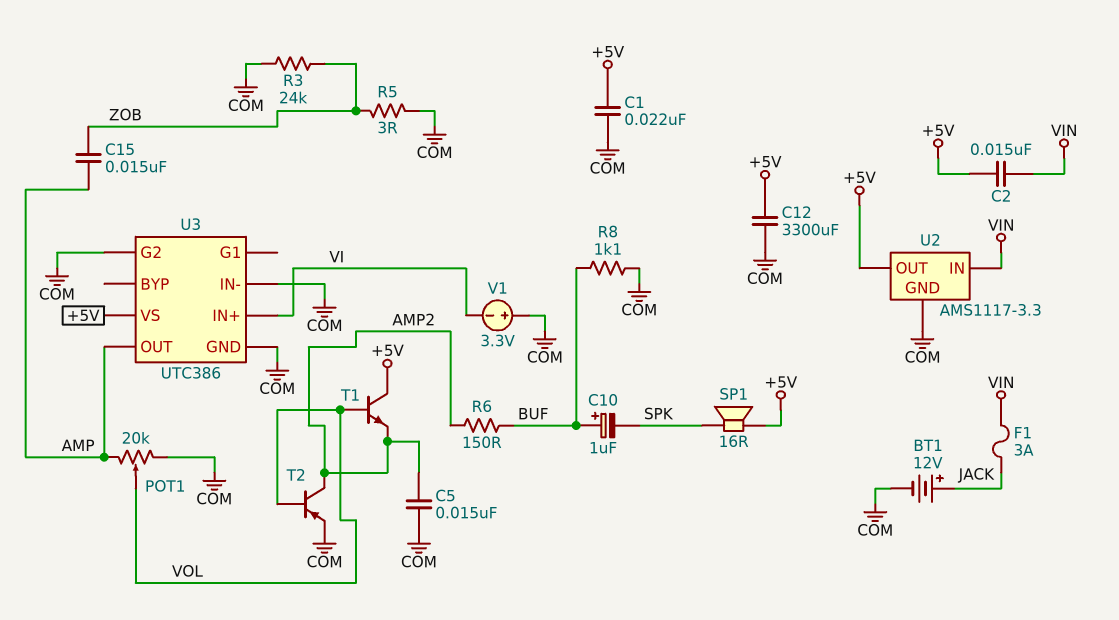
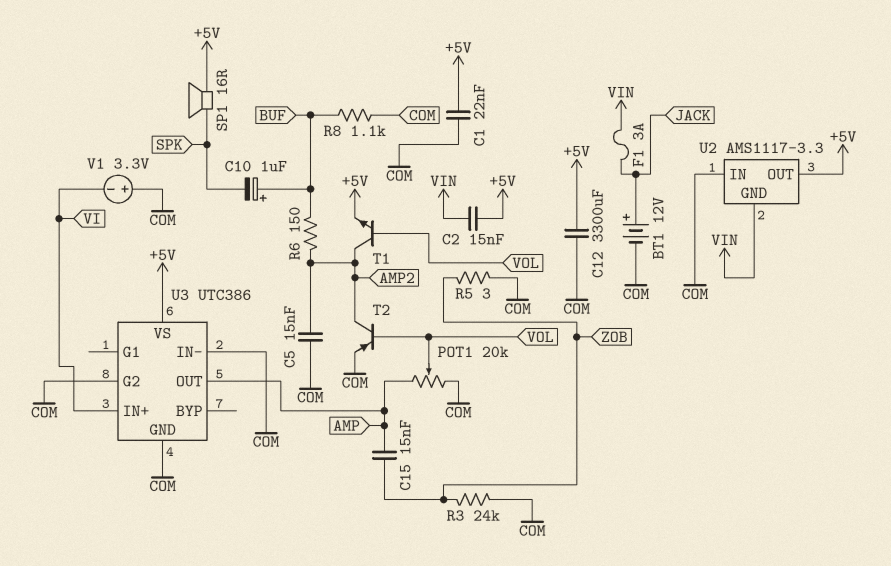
T1: NPN (B VOL, C +5V, E AMP2) -> NPN (B VOL, C AMP2, E +5V)
U2 pin GND: COM -> VIN
U2 pin IN: VIN -> COM

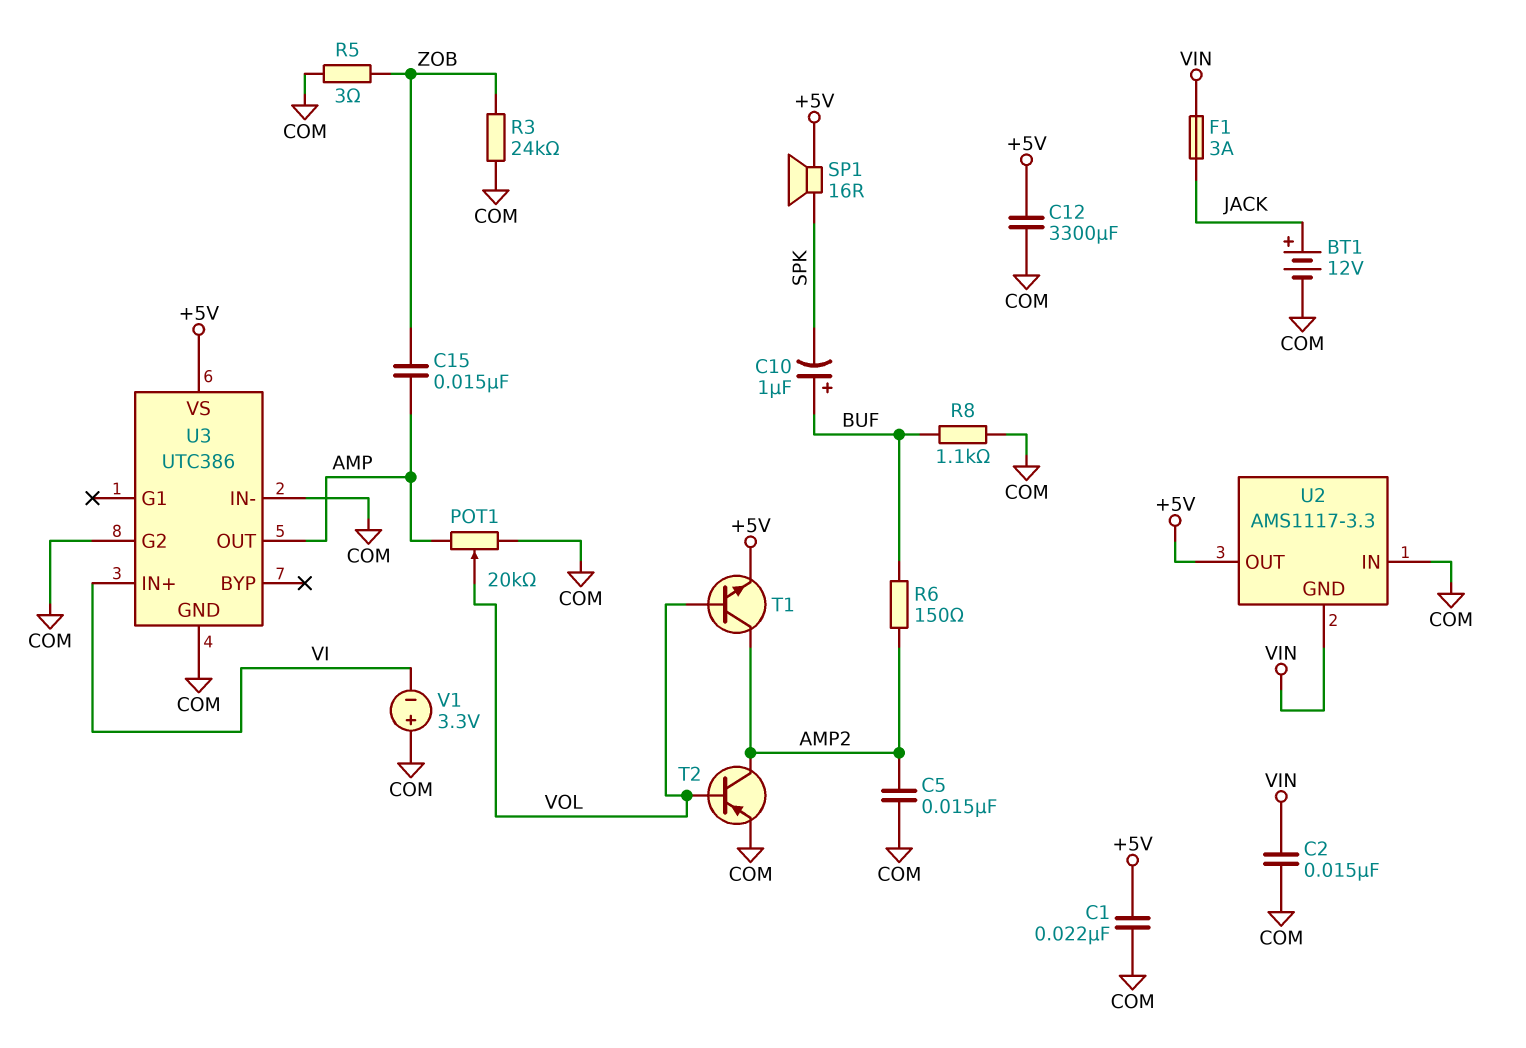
C2: 15nF (+5V, VIN) -> 15nF (COM, VIN)

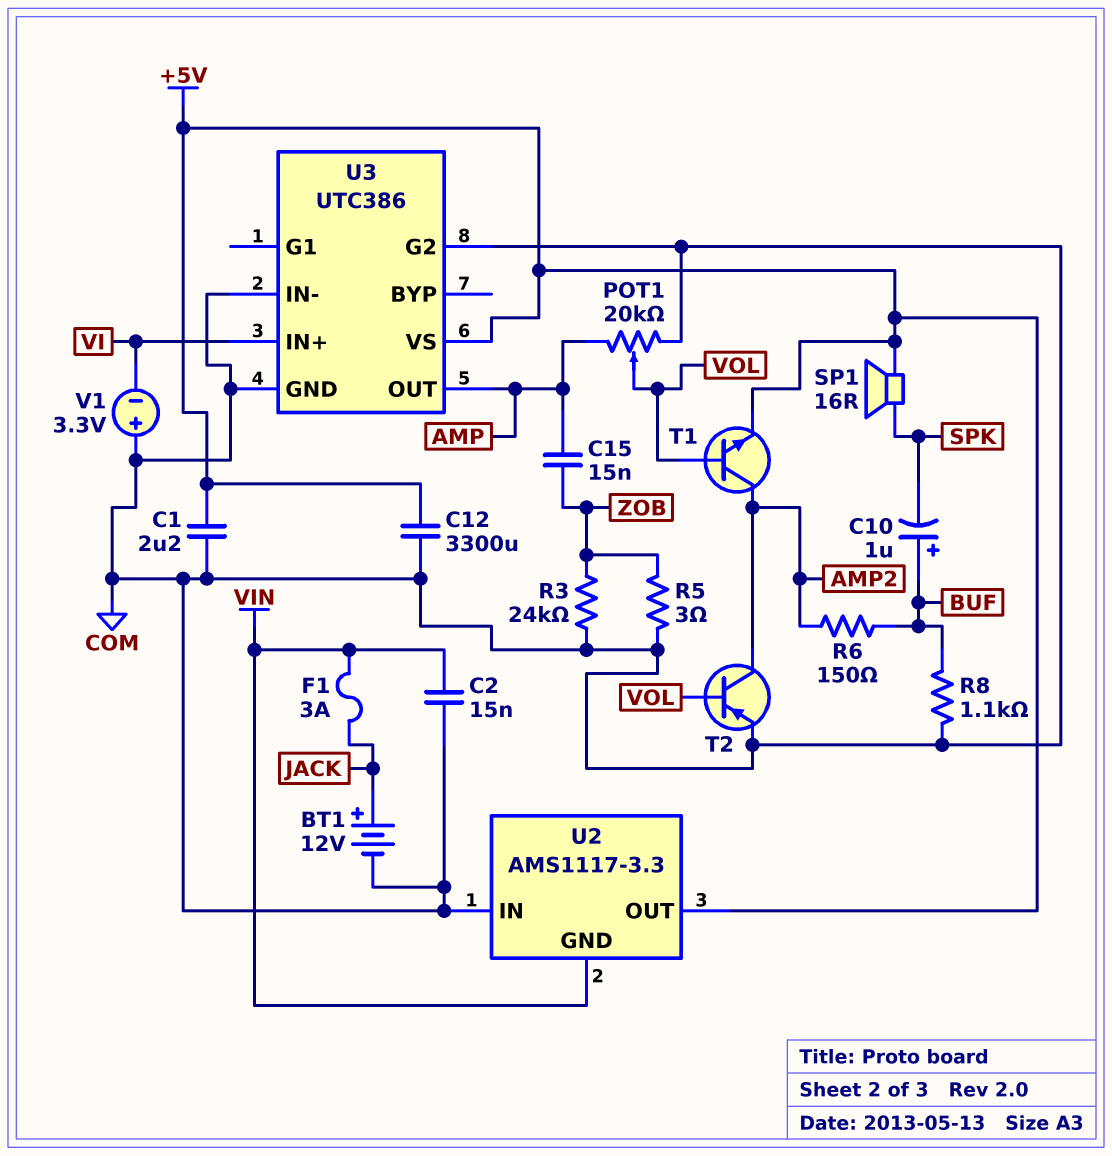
C1: 22nF (+5V, COM) -> 2.2uF (+5V, COM)
C5: 15nF (AMP2, COM) -> none

